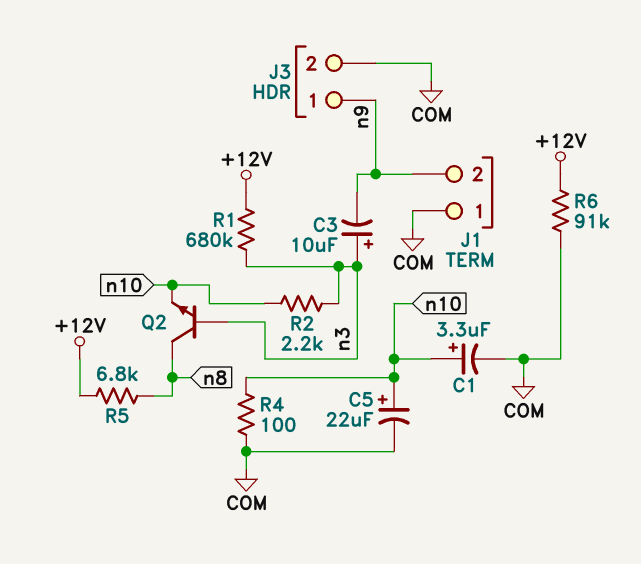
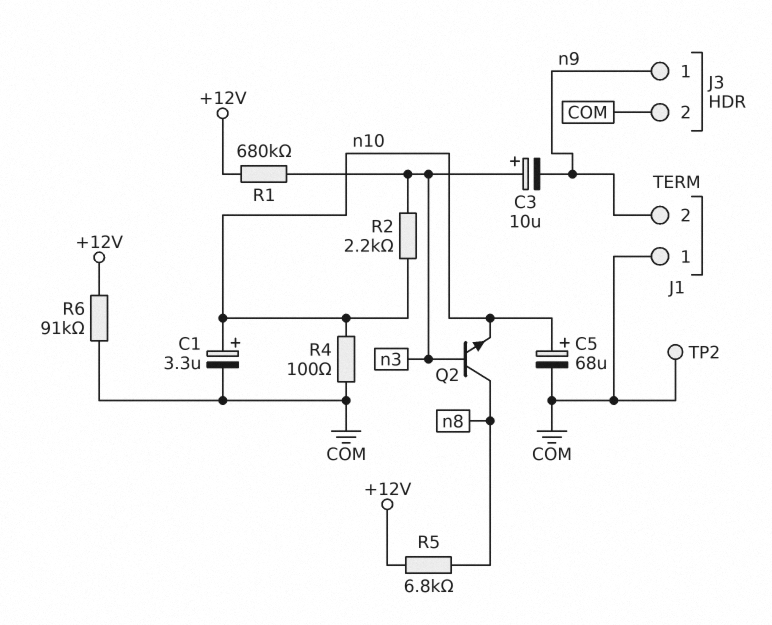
C5: 22uF (plus n10, minus COM) -> 68uF (plus n10, minus COM)
TP2: none -> test point (COM)

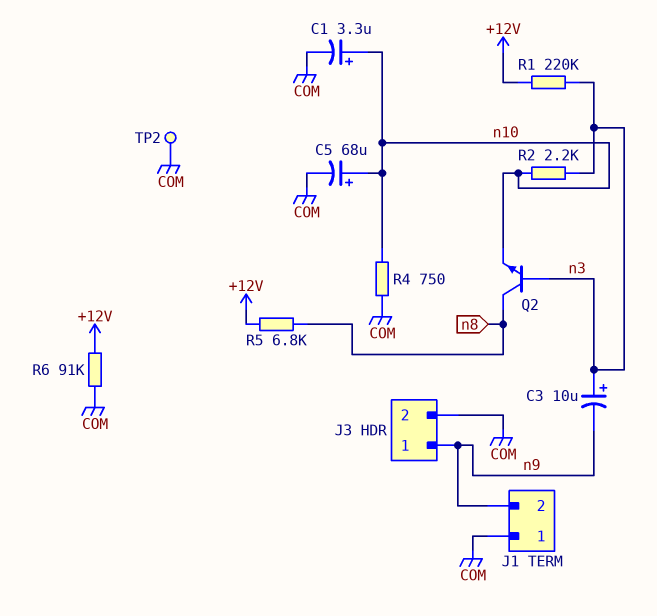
R1: 680k (+12V, n3) -> 220k (+12V, n3)
R4: 100 (COM, n10) -> 750 (COM, n10)

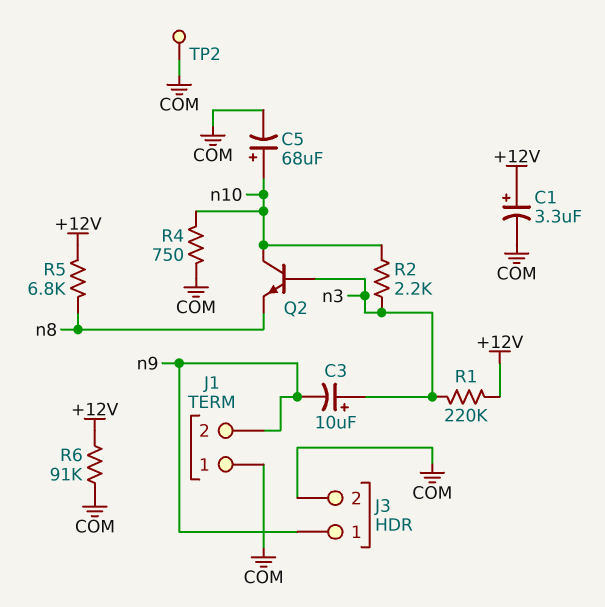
C1: 3.3uF (plus n10, minus COM) -> 3.3uF (plus +12V, minus COM)
Q2: NPN (B n3, C n8, E n10) -> NPN (B n3, C n10, E n8)

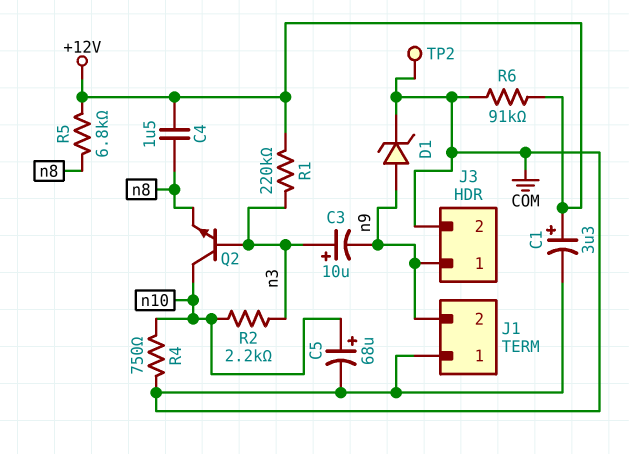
C4: none -> 1.5uF (+12V, n8)
D1: none -> zener (A n9, K COM)

